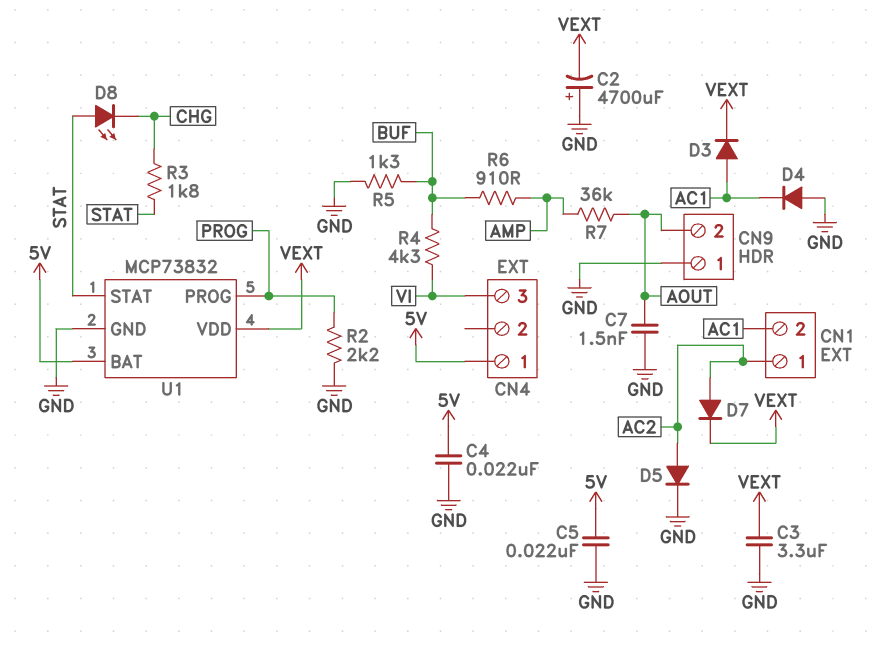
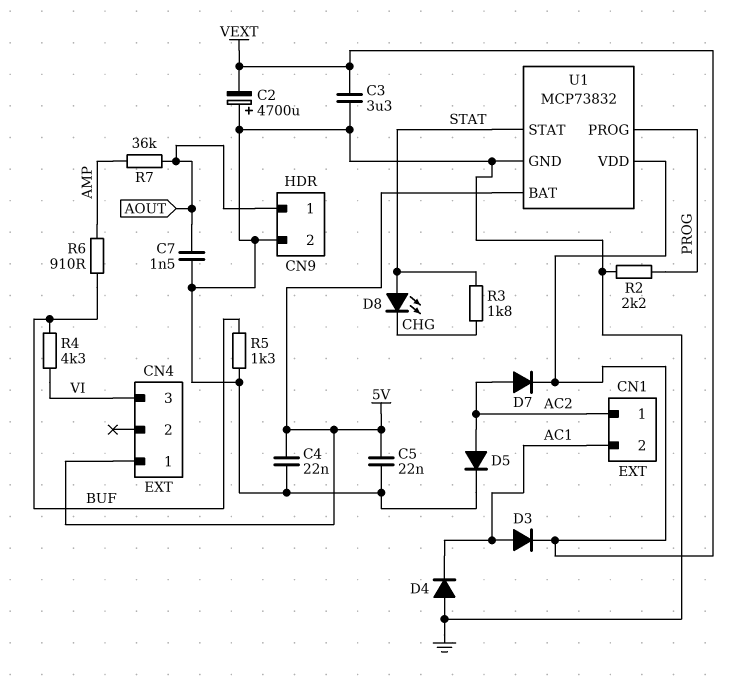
CN9 pin 1: GND -> AOUT
CN9 pin 2: AOUT -> GND

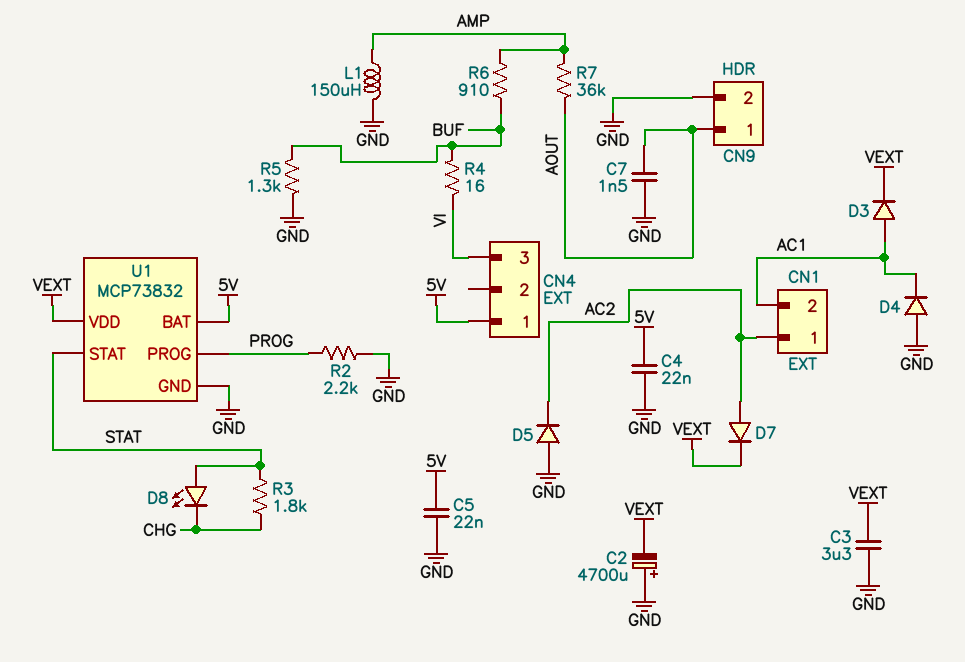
D5: diode (A AC2, K GND) -> diode (A GND, K AC2)
L1: none -> 150uH (AMP, GND)
R4: 4.3k (BUF, VI) -> 16 (BUF, VI)

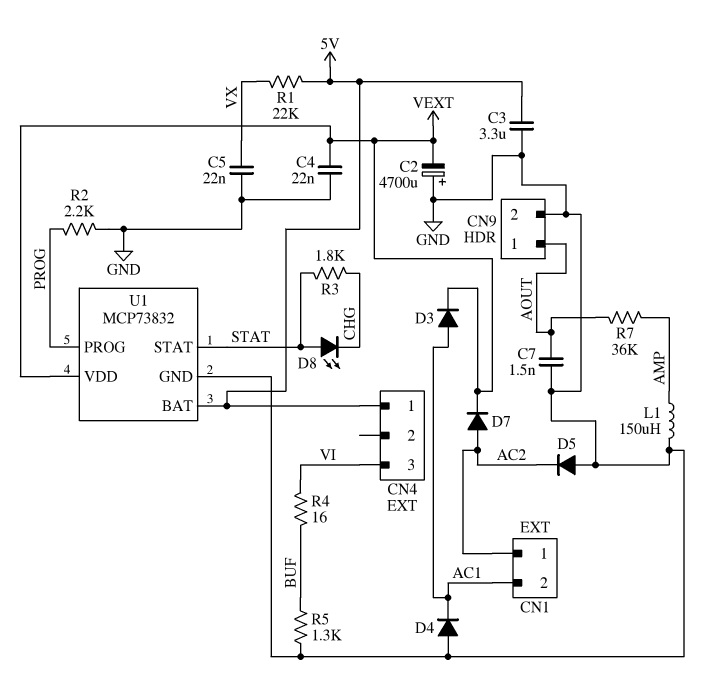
C3: 3.3uF (GND, VEXT) -> 3.3uF (5V, GND)
C4: 22nF (5V, GND) -> 22nF (GND, VEXT)
C5: 22nF (5V, GND) -> 22nF (GND, VX)
R1: none -> 22k (5V, VX)
R6: 910 (AMP, BUF) -> none

